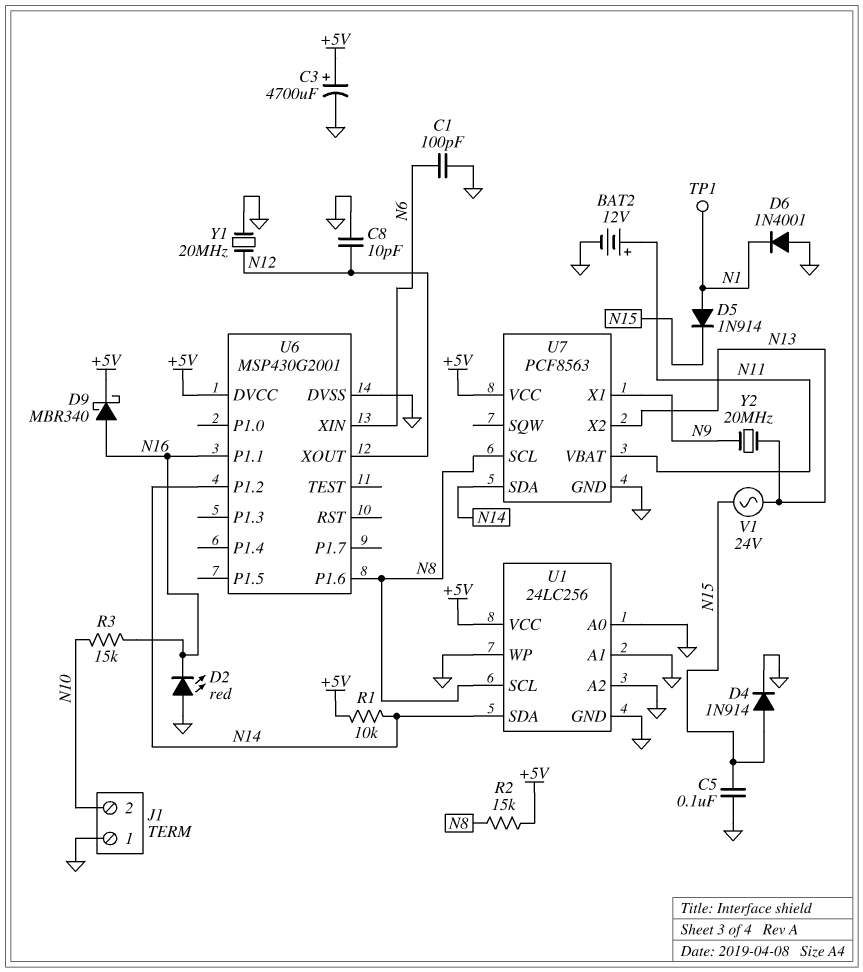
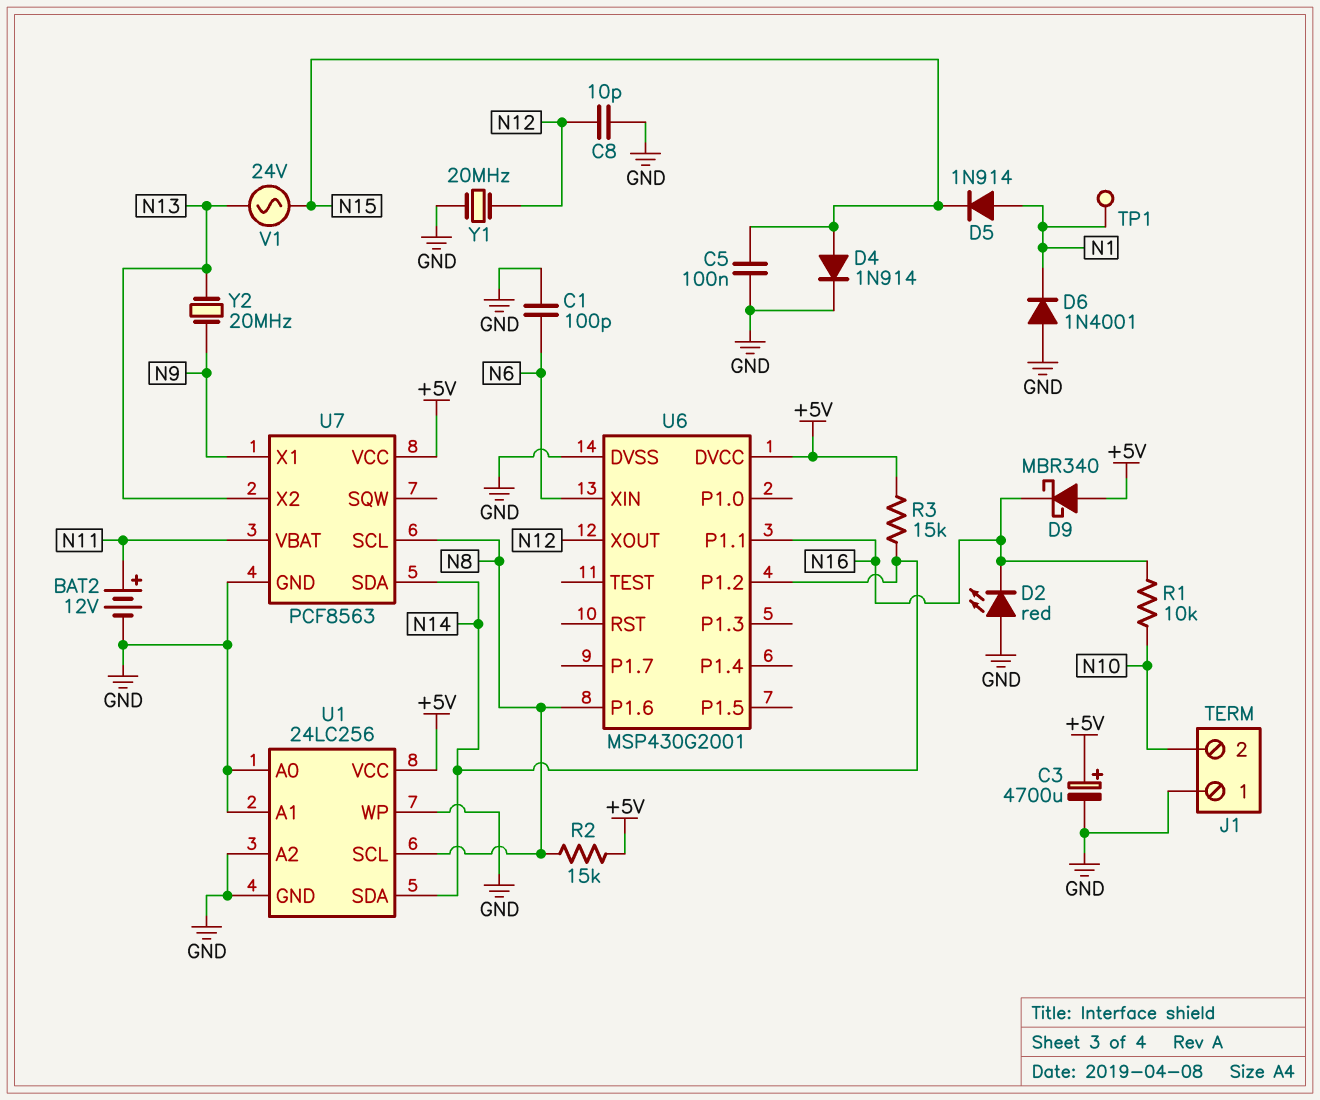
D9: schottky MBR340 (A N16, K +5V) -> schottky MBR340 (A +5V, K N16)
R1: 10k (+5V, N14) -> 10k (N10, N16)
R3: 15k (N10, N16) -> 15k (+5V, N14)

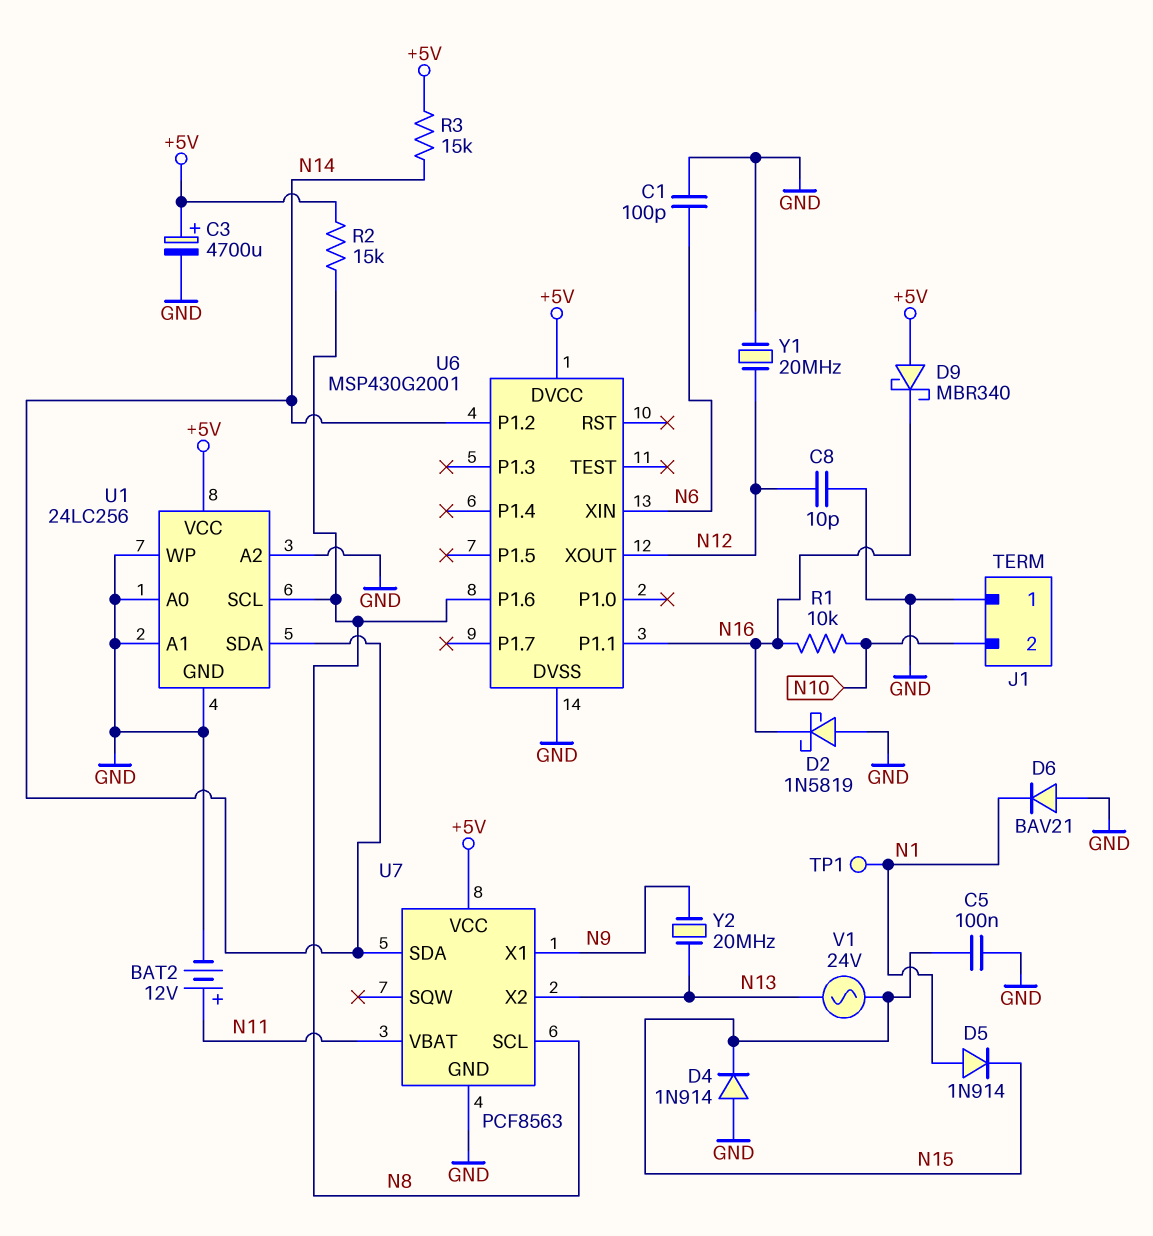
D2: LED red (A GND, K N16) -> schottky 1N5819 (A GND, K N16)
D4: diode 1N914 (A N15, K GND) -> diode 1N914 (A GND, K N15)
D6: diode 1N4001 (A GND, K N1) -> diode BAV21 (A GND, K N1)

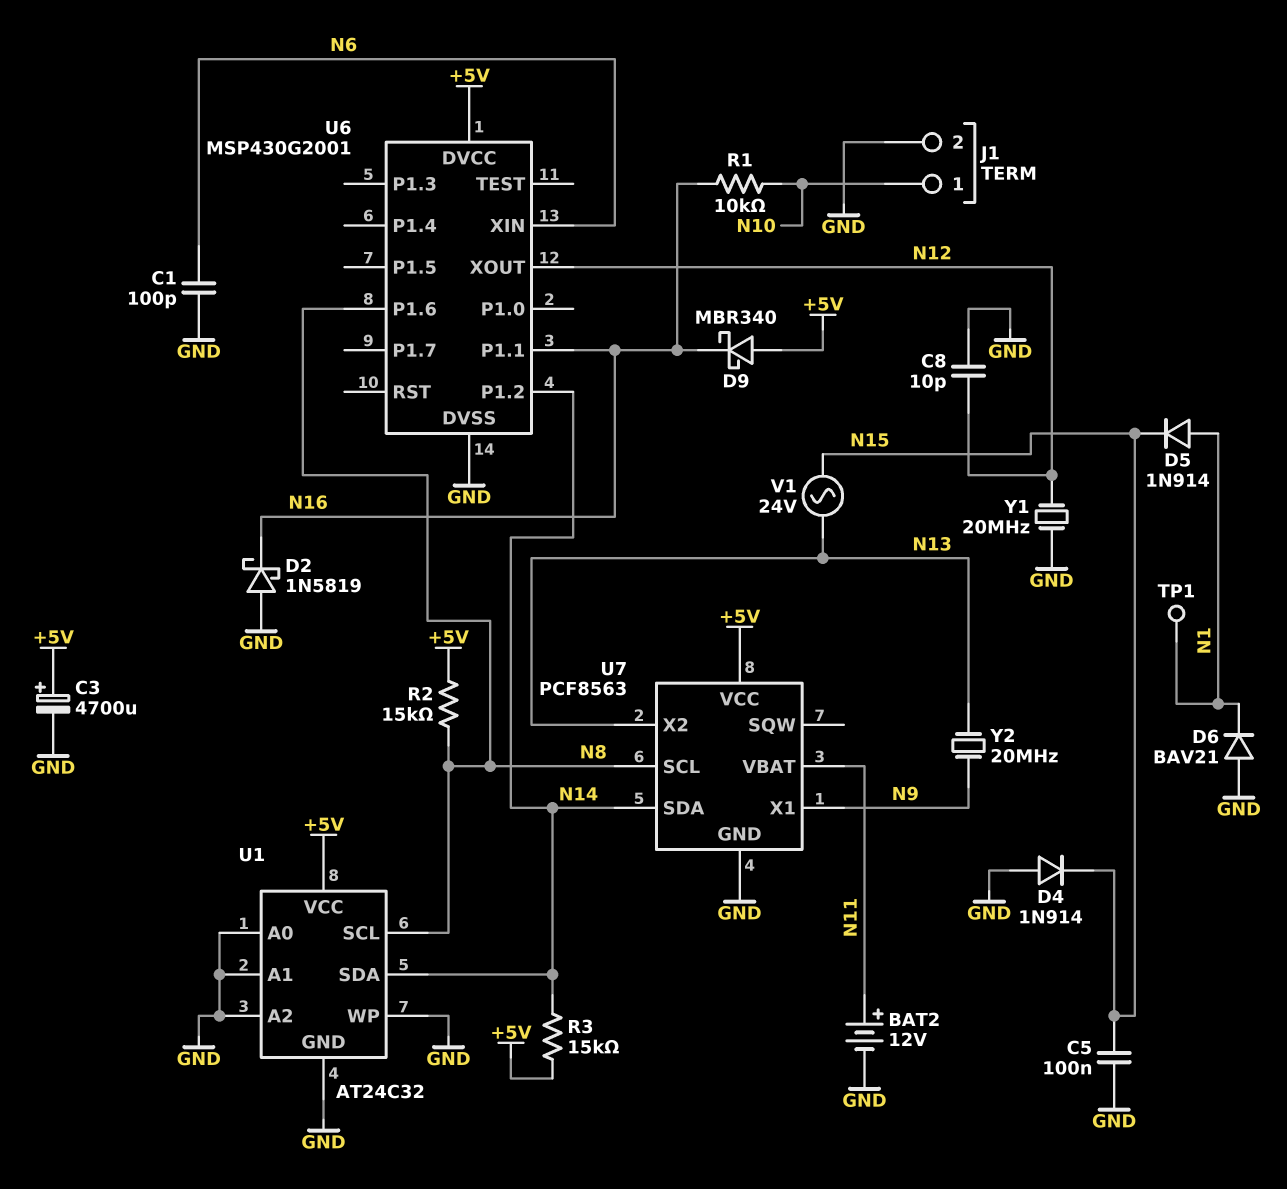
J1 pin 1: GND -> N10
J1 pin 2: N10 -> GND
U1: 24LC256 -> AT24C32

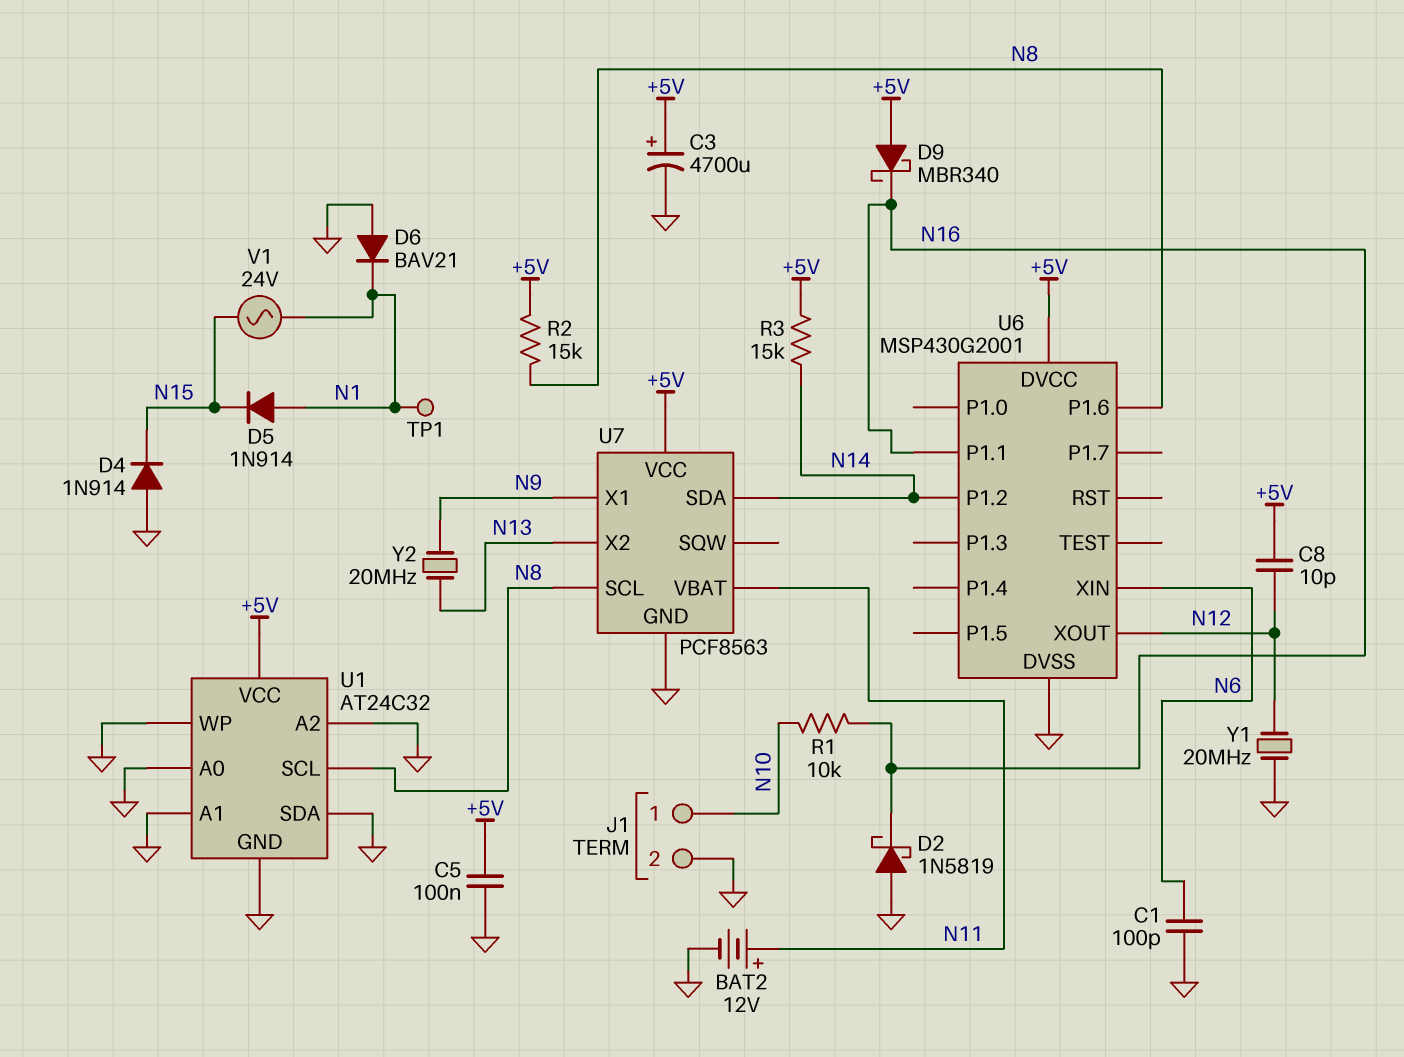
C5: 100nF (GND, N15) -> 100nF (+5V, GND)
C8: 10pF (GND, N12) -> 10pF (+5V, N12)
U1 pin SDA: N14 -> GND
V1: AC 24V (N13, N15) -> AC 24V (N1, N15)

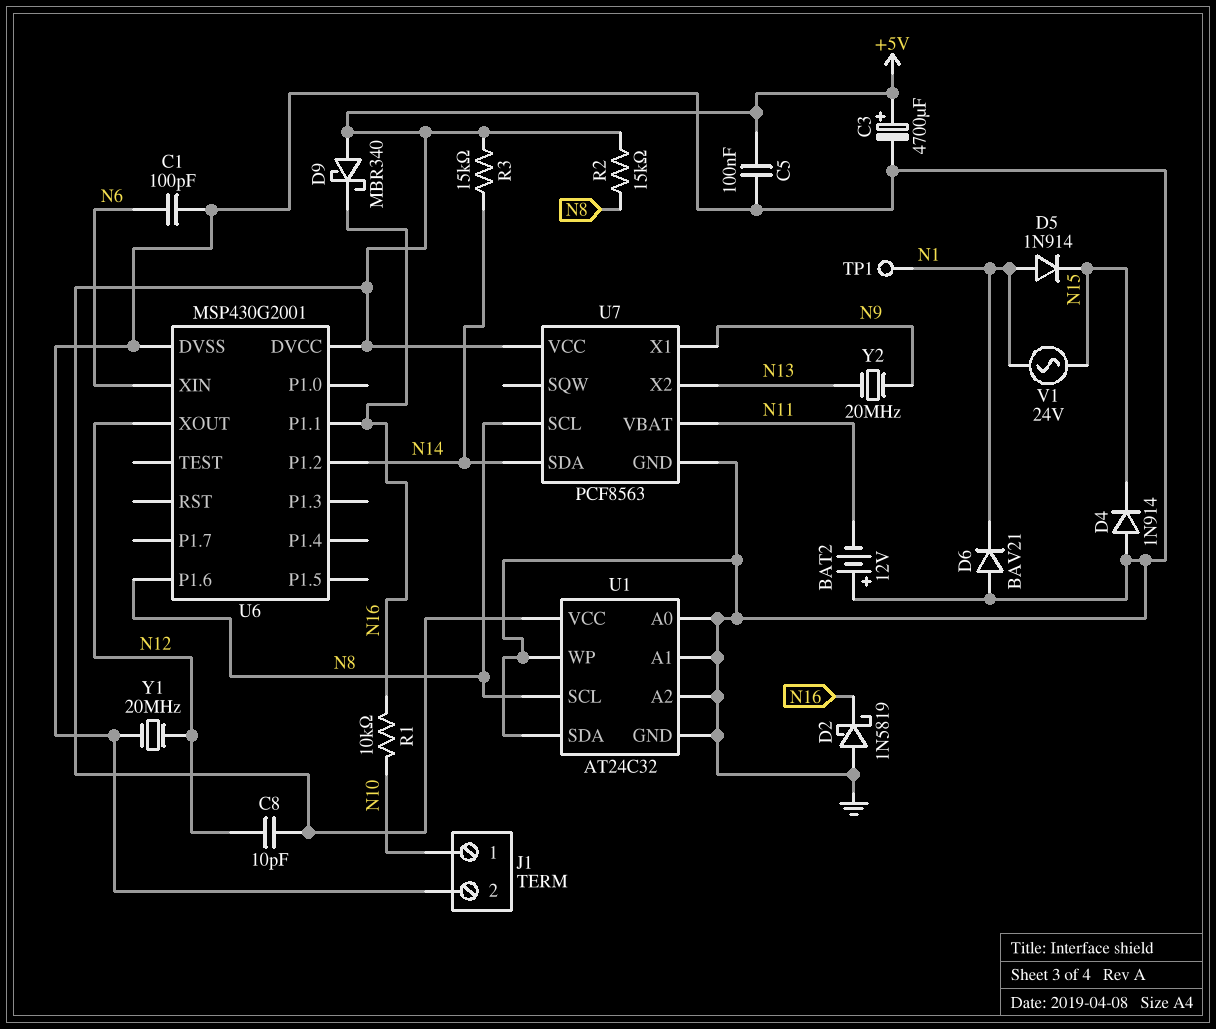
BAT2: 12V (plus N11, minus GND) -> 12V (plus GND, minus N11)

